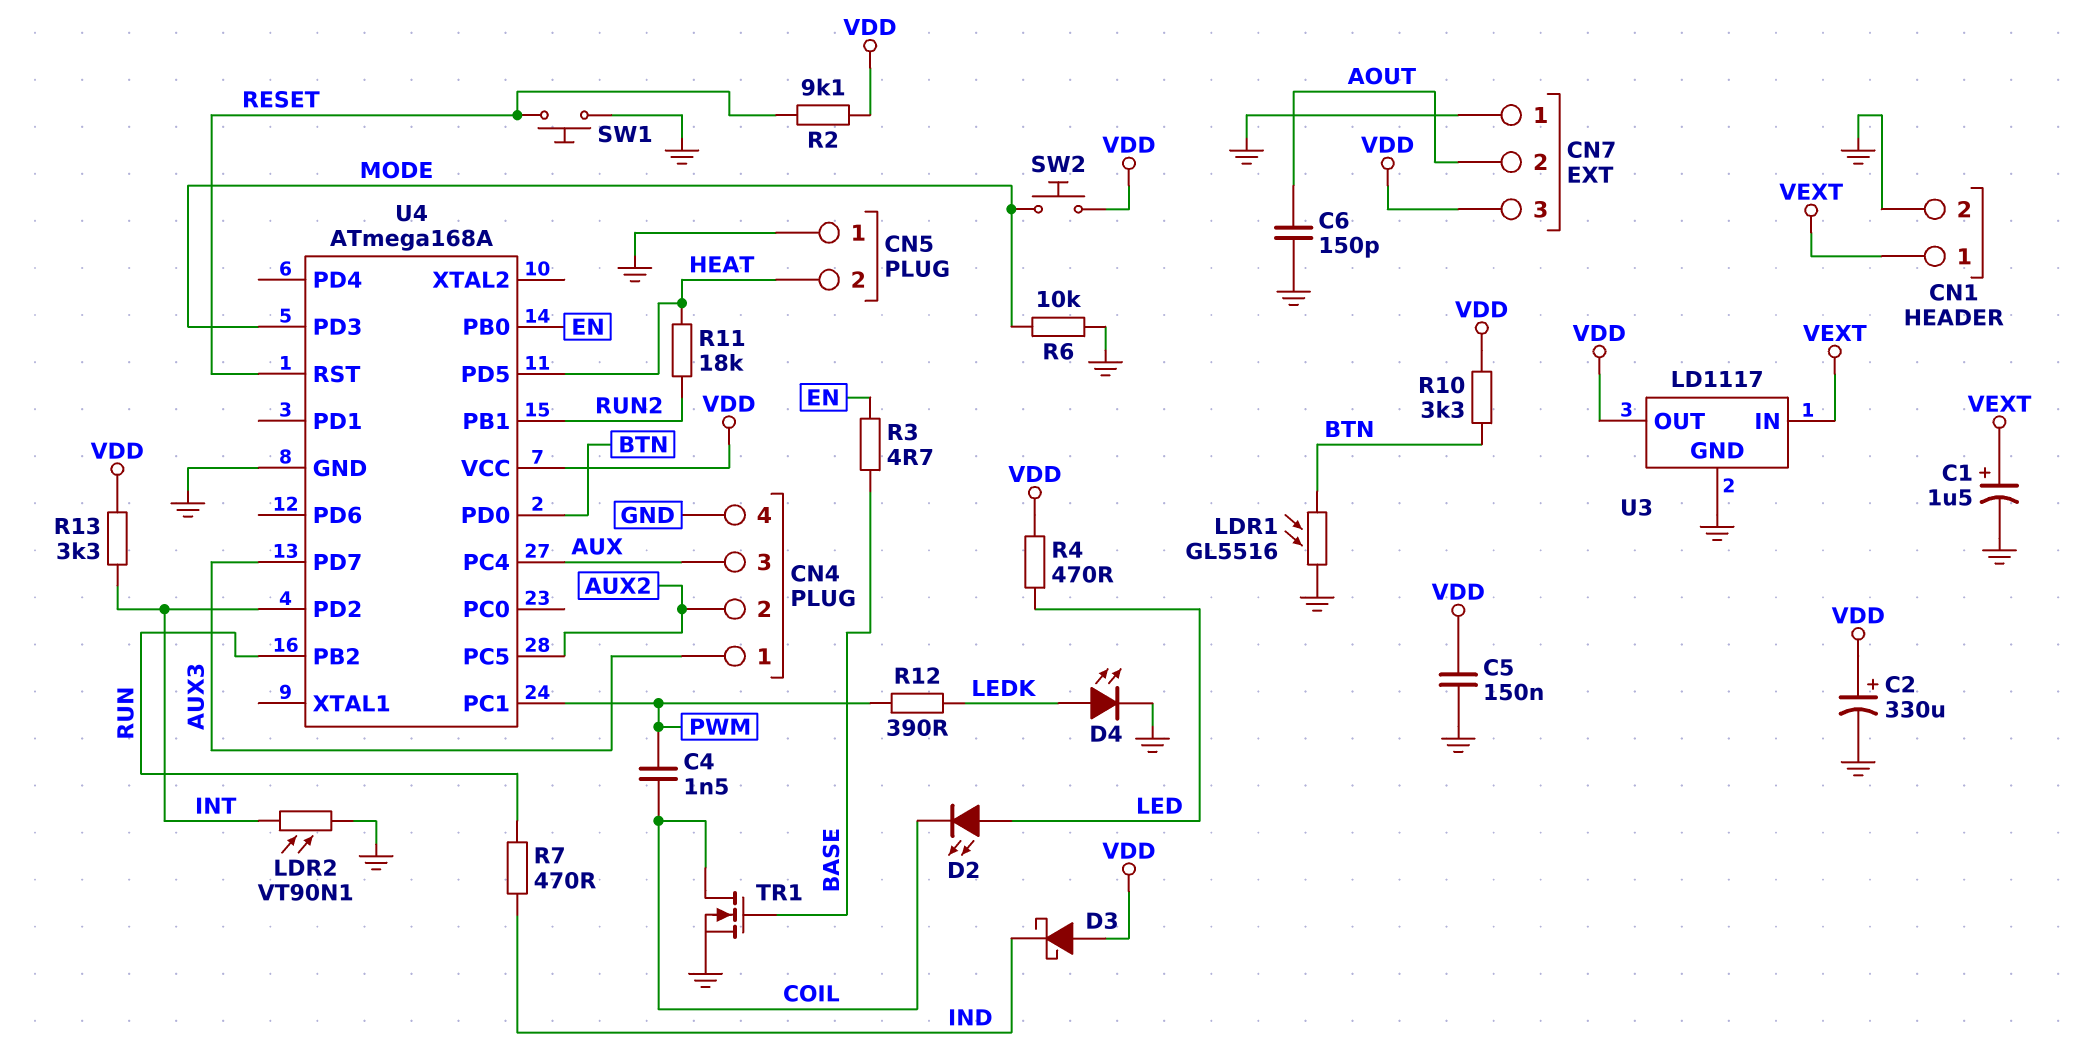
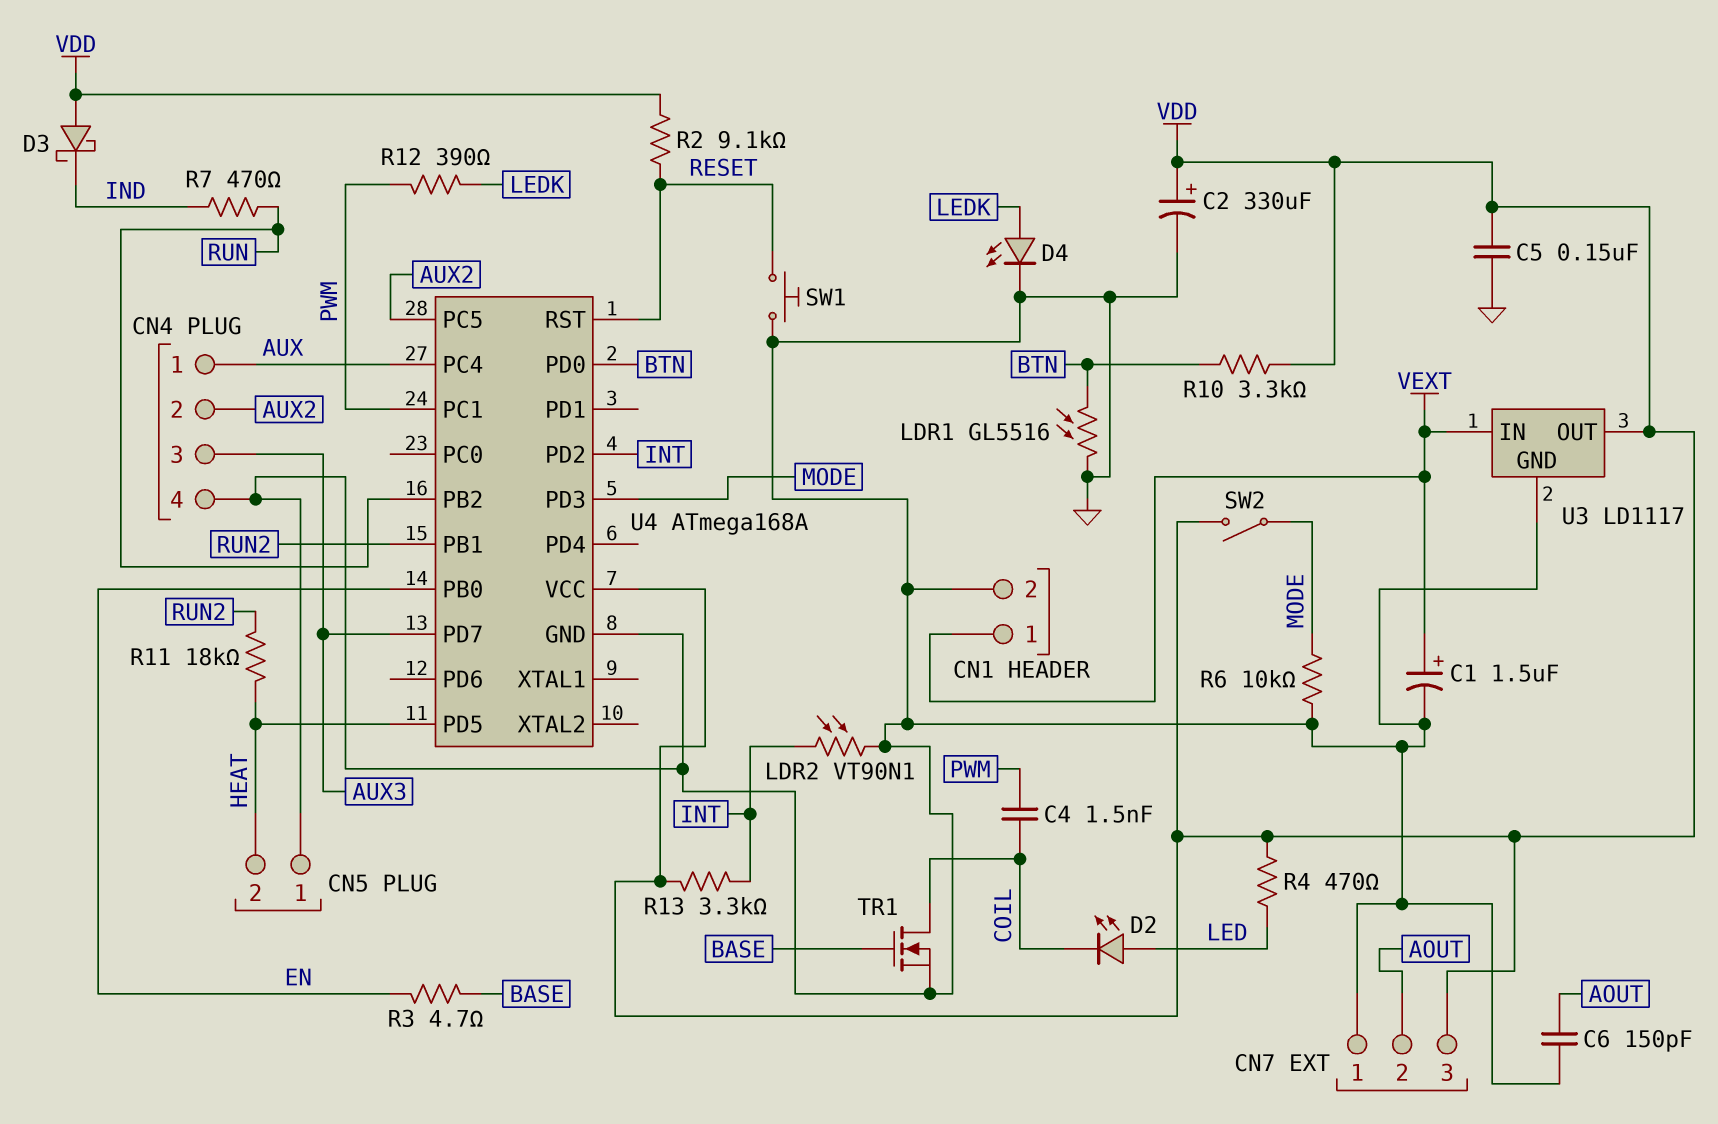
CN4 pin 1: AUX3 -> AUX
CN4 pin 3: AUX -> AUX3
SW2: button (MODE, VDD) -> switch (MODE, VDD)

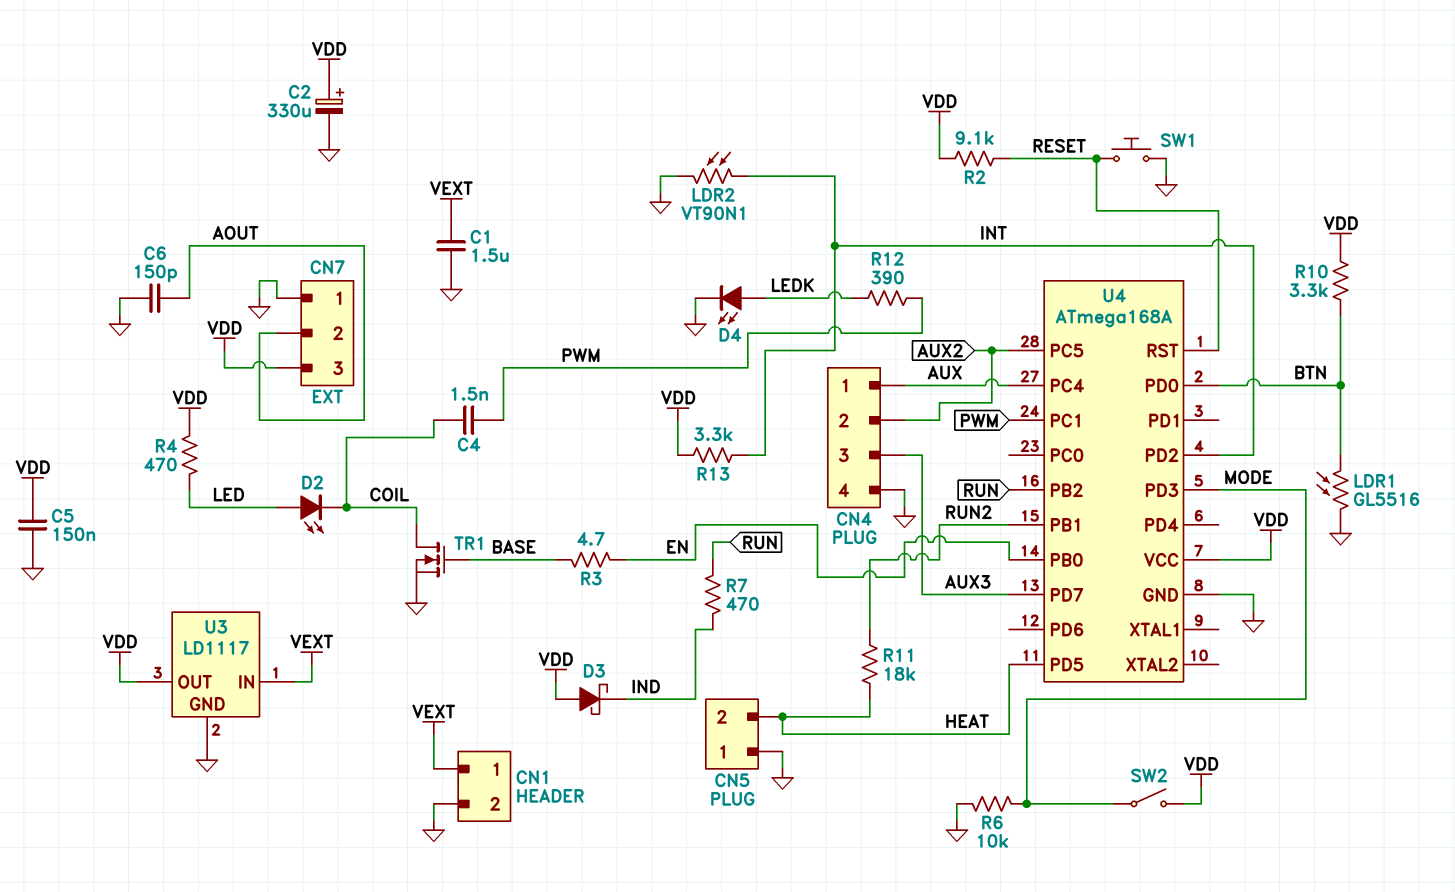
C1: 1.5uF (plus VEXT, minus GND) -> 1.5uF (GND, VEXT)

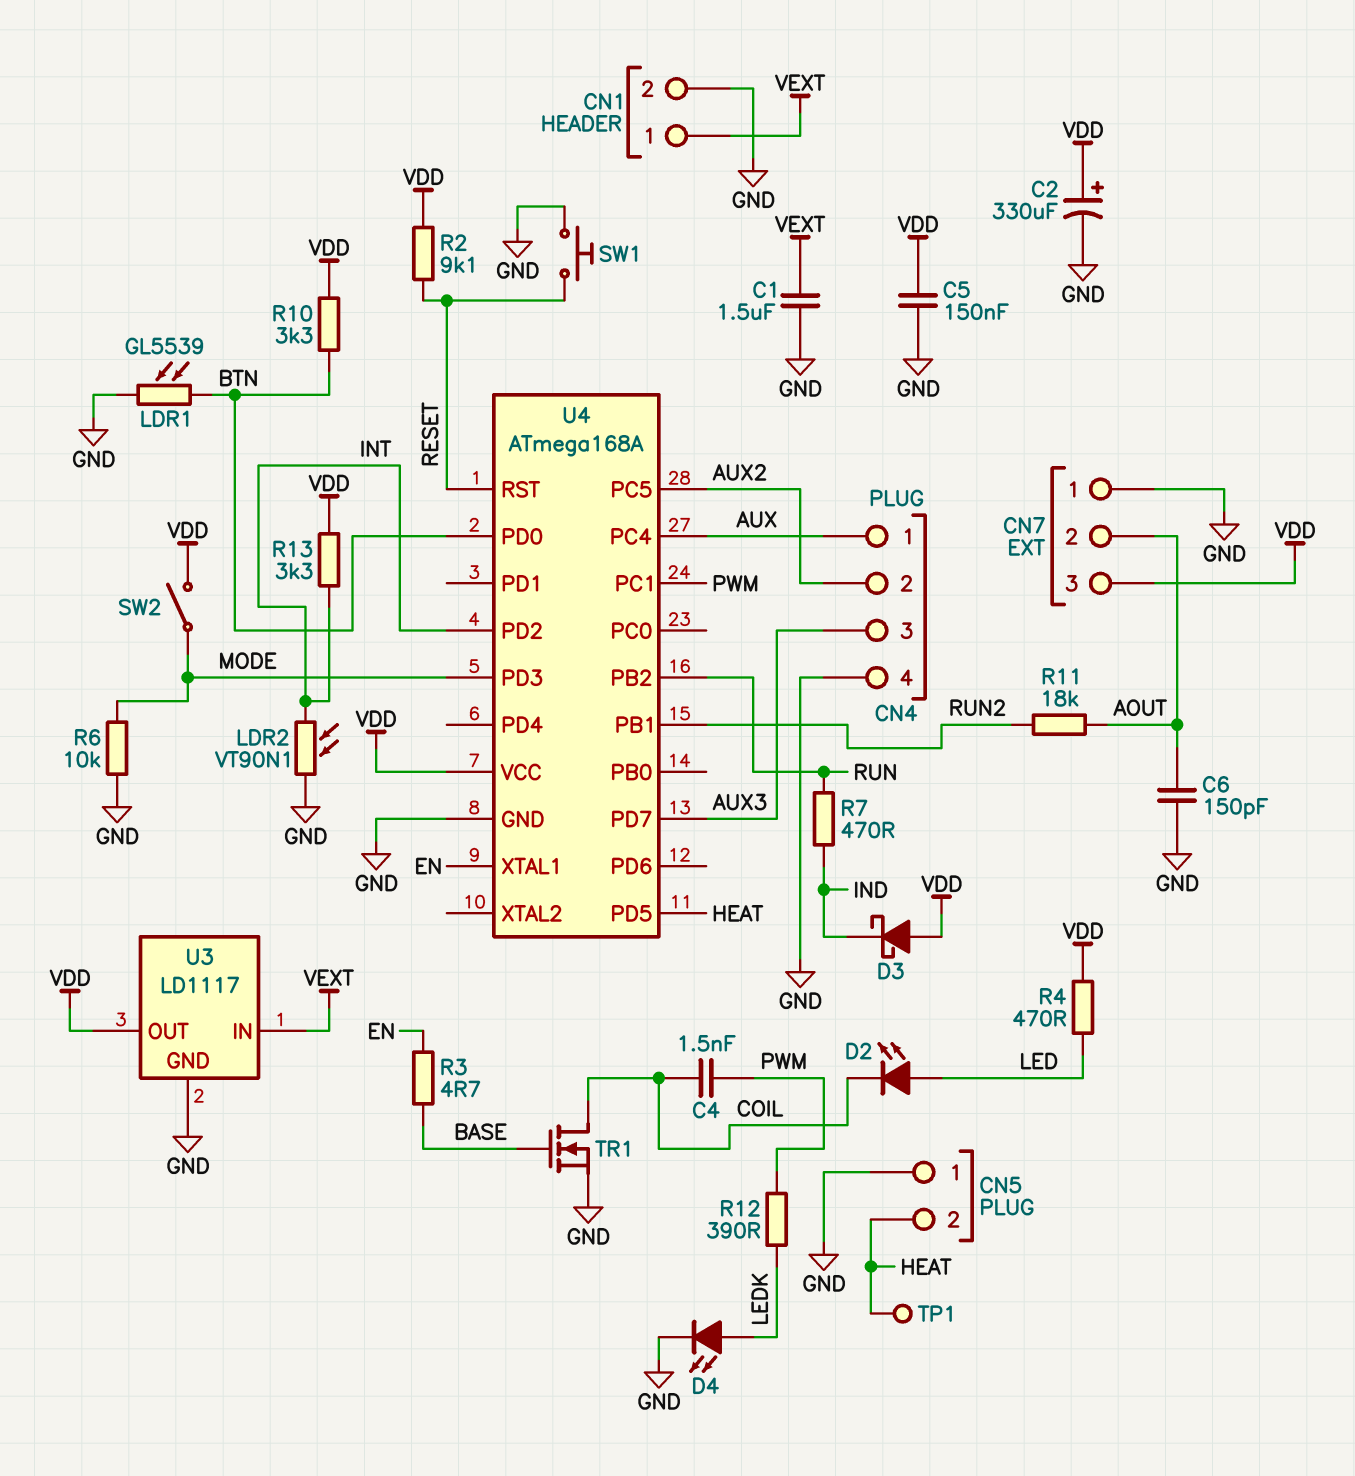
LDR1: GL5516 (BTN, GND) -> GL5539 (BTN, GND)
R11: 18k (HEAT, RUN2) -> 18k (AOUT, RUN2)
TP1: none -> test point (HEAT)
U4 pin PB0: EN -> none
U4 pin XTAL1: none -> EN

